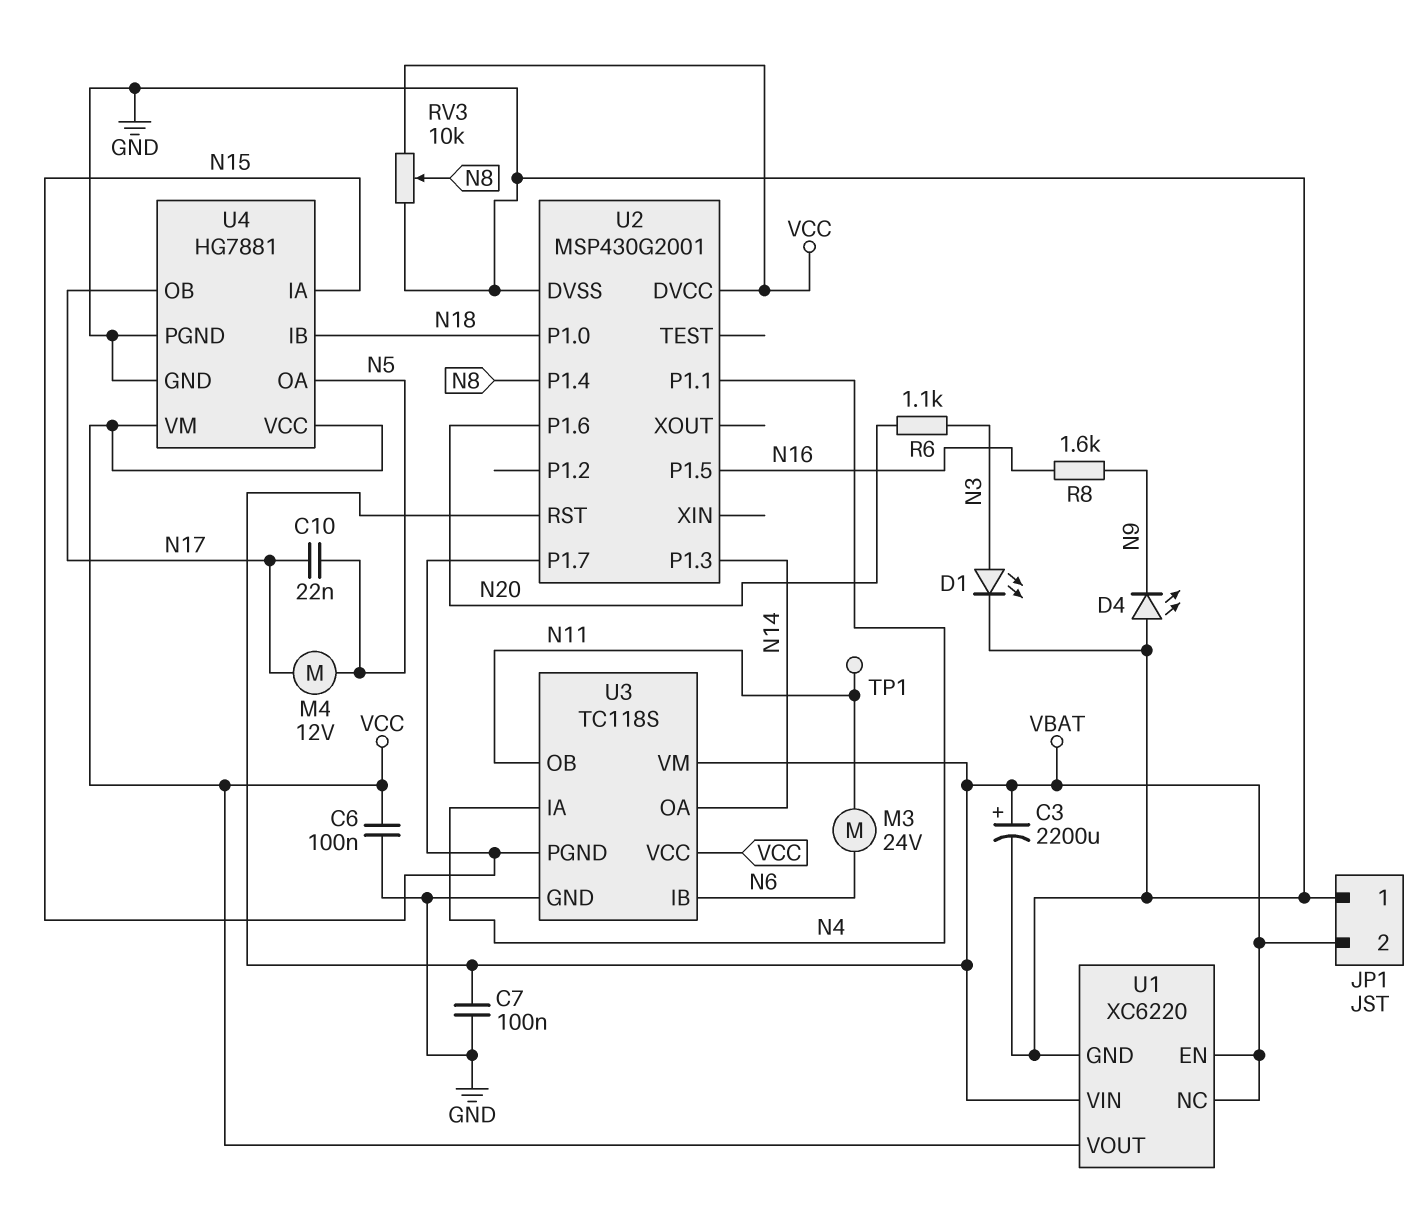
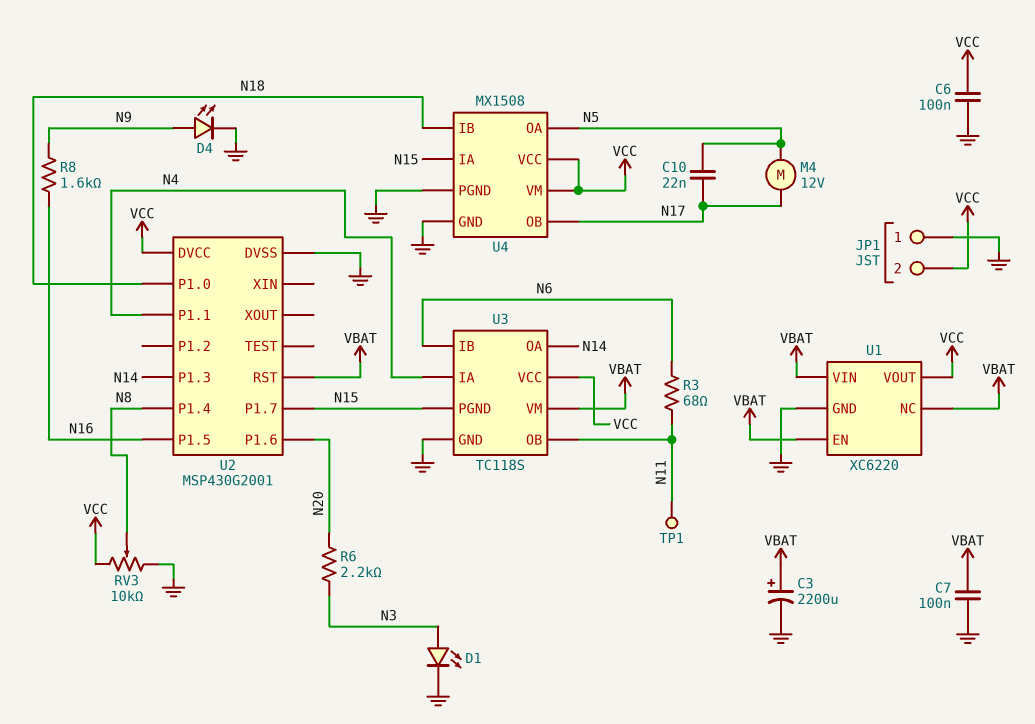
D4: LED (A GND, K N9) -> LED (A N9, K GND)
JP1 pin 2: VBAT -> VCC
M3: motor 24V (N6, N11) -> none
R3: none -> 68 (N6, N11)
R6: 1.1k (N3, N20) -> 2.2k (N3, N20)
U4: HG7881 -> MX1508

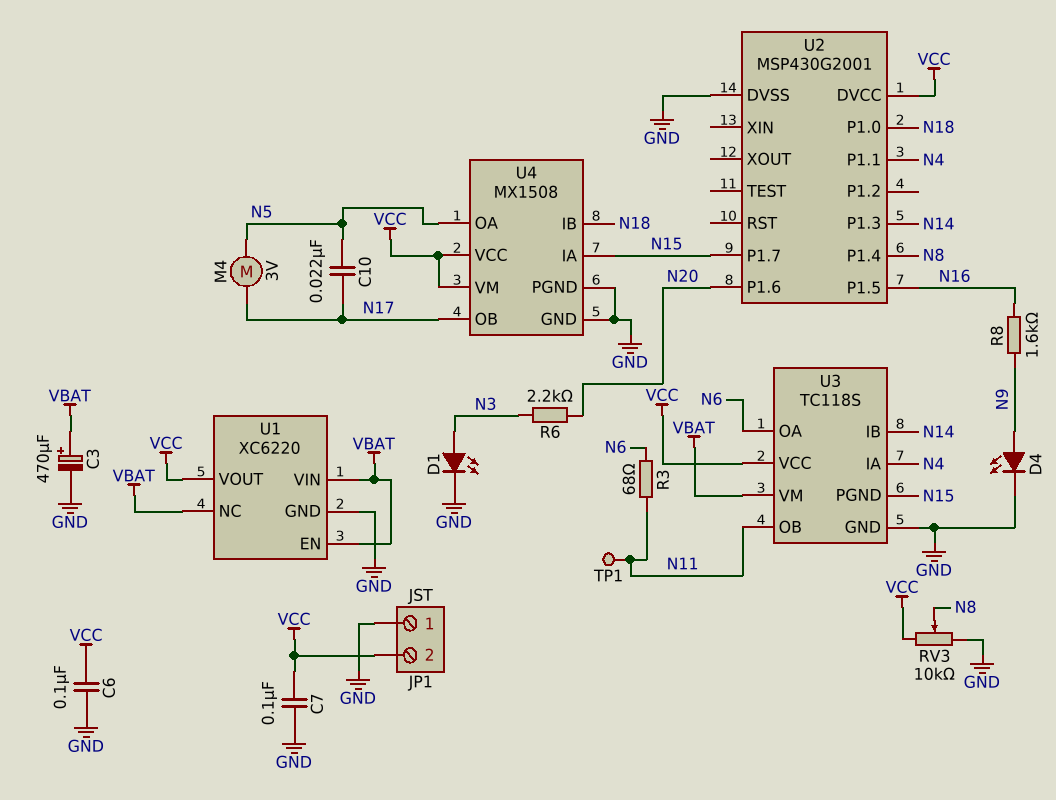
C3: 2200uF (plus VBAT, minus GND) -> 470uF (plus VBAT, minus GND)
C7: 100nF (GND, VBAT) -> 100nF (GND, VCC)
M4: motor 12V (N5, N17) -> motor 3V (N5, N17)
U2 pin RST: VBAT -> none
U3 pin IB: N6 -> N14
U3 pin OA: N14 -> N6

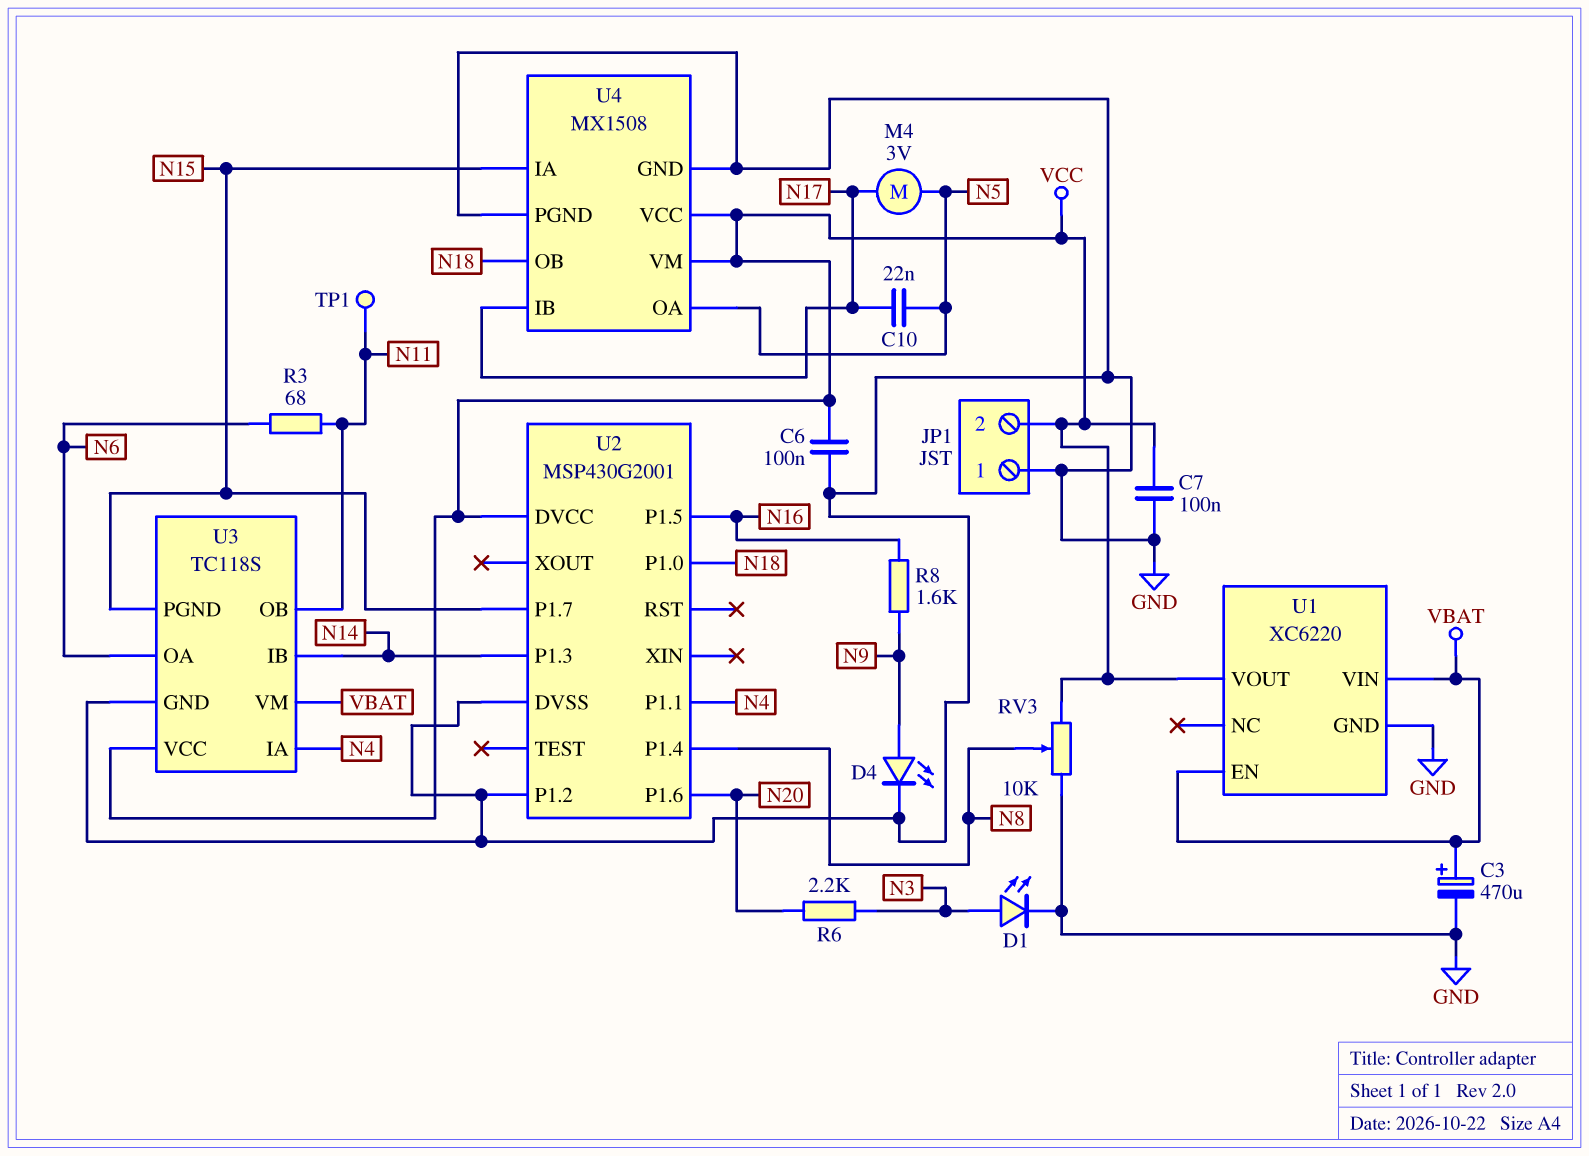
U1 pin NC: VBAT -> none
U2 pin P1.2: none -> GND
U4 pin IB: N18 -> N17
U4 pin OB: N17 -> N18

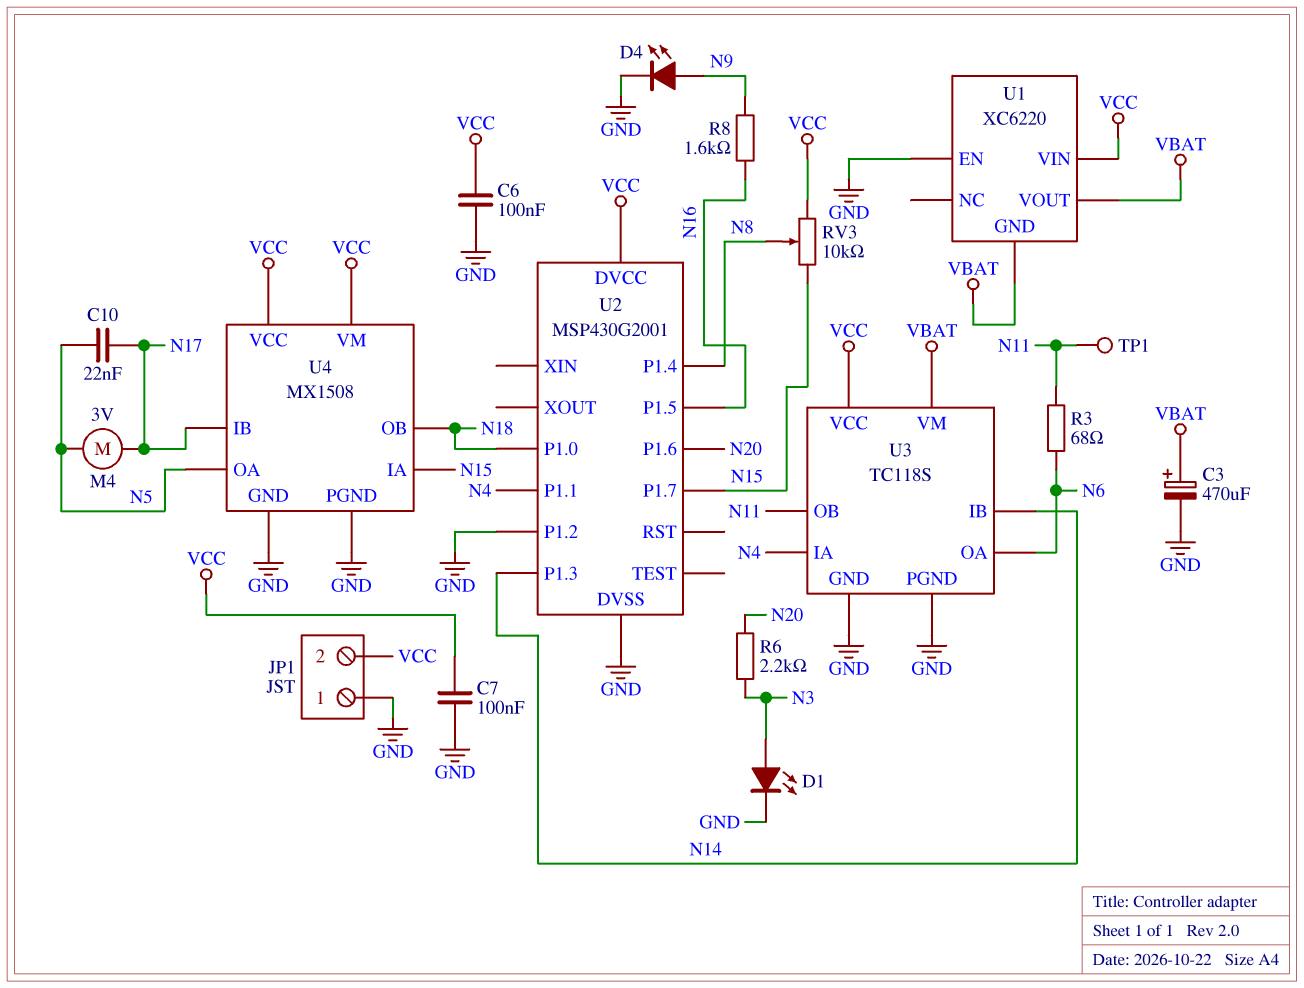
RV3: 10k (GND, VCC, wiper N8) -> 10k (N15, VCC, wiper N8)
U1 pin EN: VBAT -> GND
U1 pin GND: GND -> VBAT
U1 pin VIN: VBAT -> VCC
U1 pin VOUT: VCC -> VBAT
U3 pin PGND: N15 -> GND

